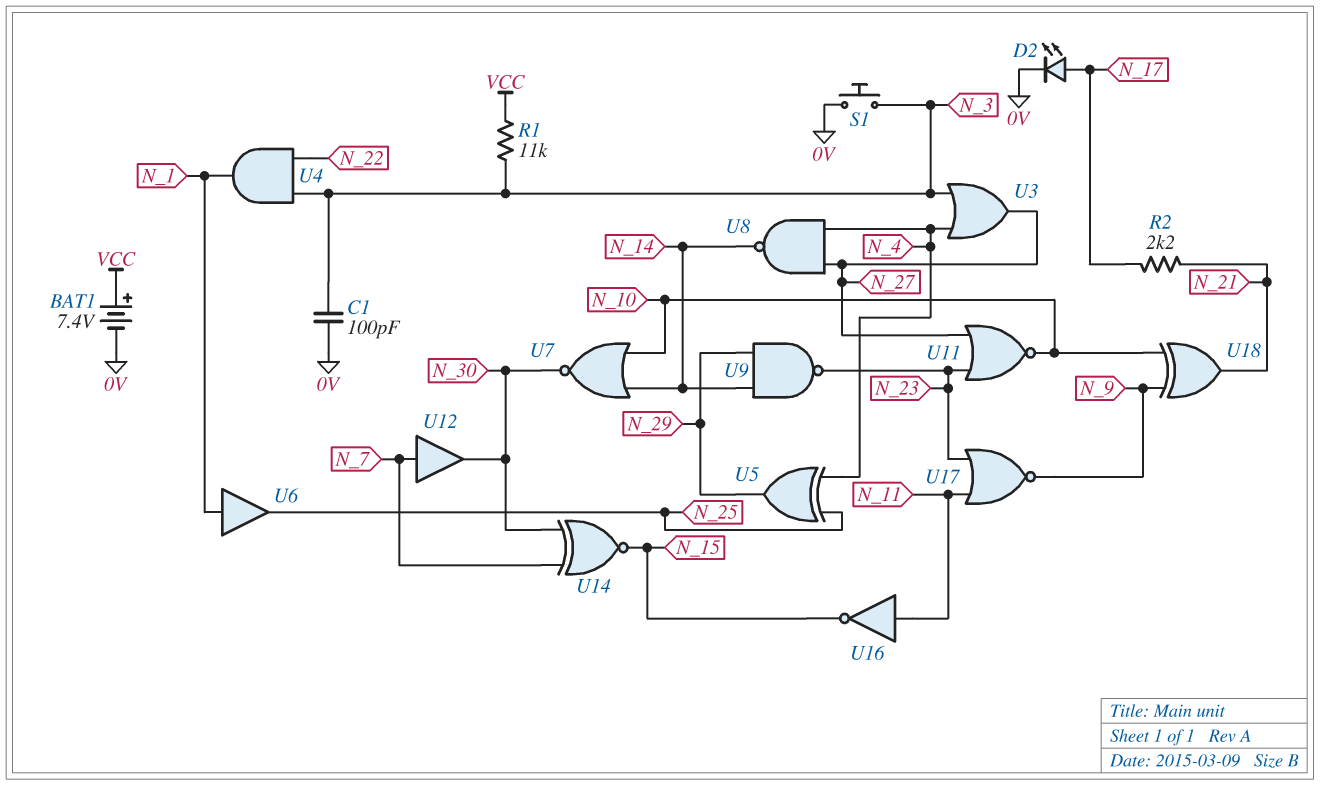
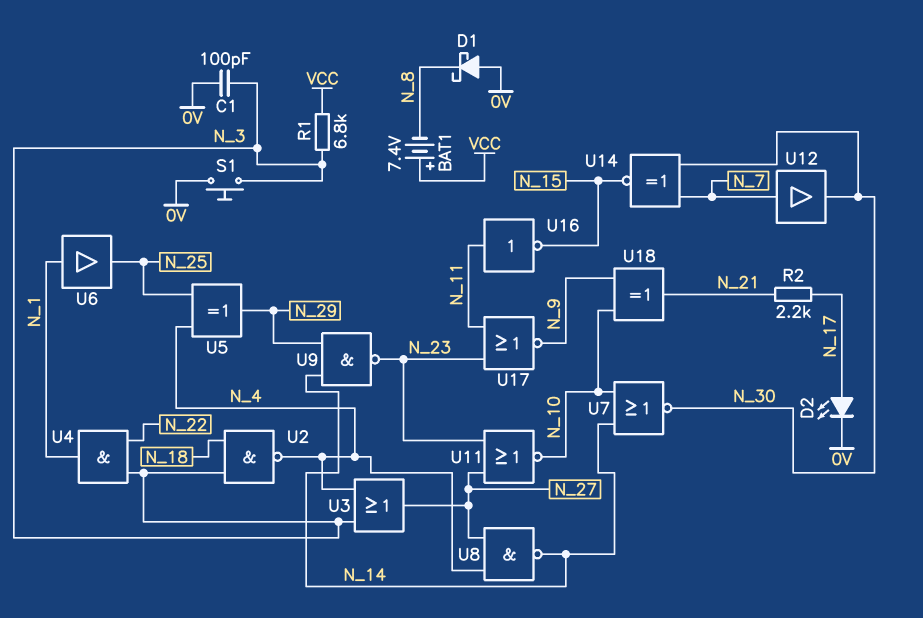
BAT1: 7.4V (plus VCC, minus 0V) -> 7.4V (plus VCC, minus N_8)
D1: none -> schottky (A 0V, K N_8)
R1: 11k (N_3, VCC) -> 6.8k (N_3, VCC)
U2: none -> NAND (in N_3, in N_18, out N_4)

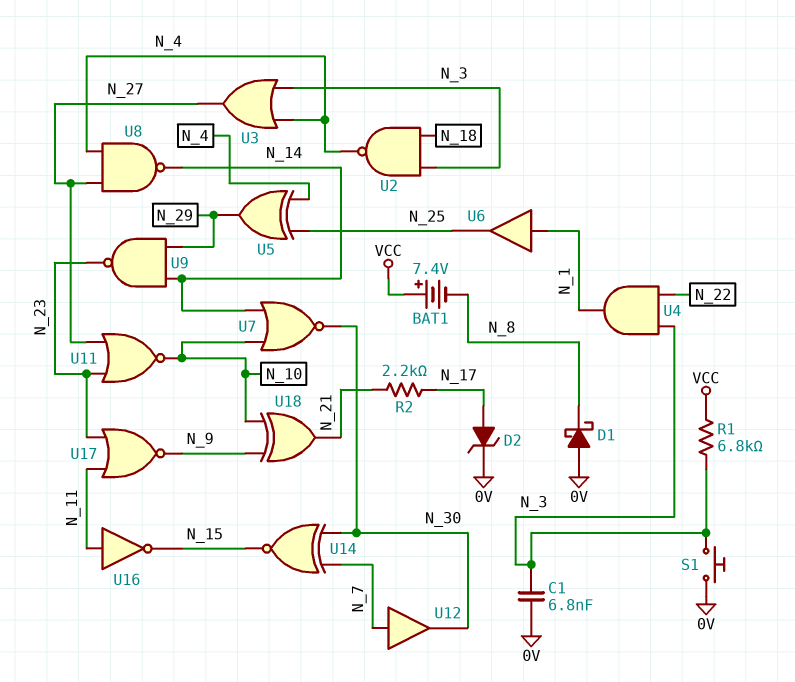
C1: 100pF (0V, N_3) -> 6.8nF (0V, N_3)
D2: LED (A N_17, K 0V) -> zener (A N_17, K 0V)

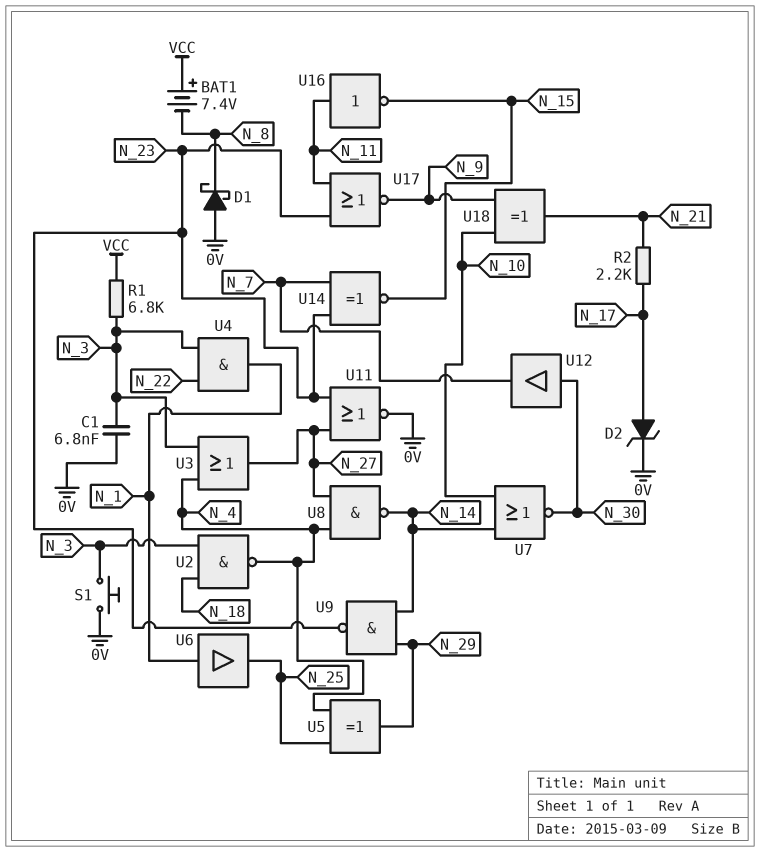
U11: NOR (in N_23, in N_27, out N_10) -> NOR (in N_23, in N_27, out 0V)
U12: buffer (in N_7, out N_30) -> buffer (in N_30, out N_7)
U14: XNOR (in N_7, in N_30, out N_15) -> XNOR (in N_7, in N_23, out N_15)

